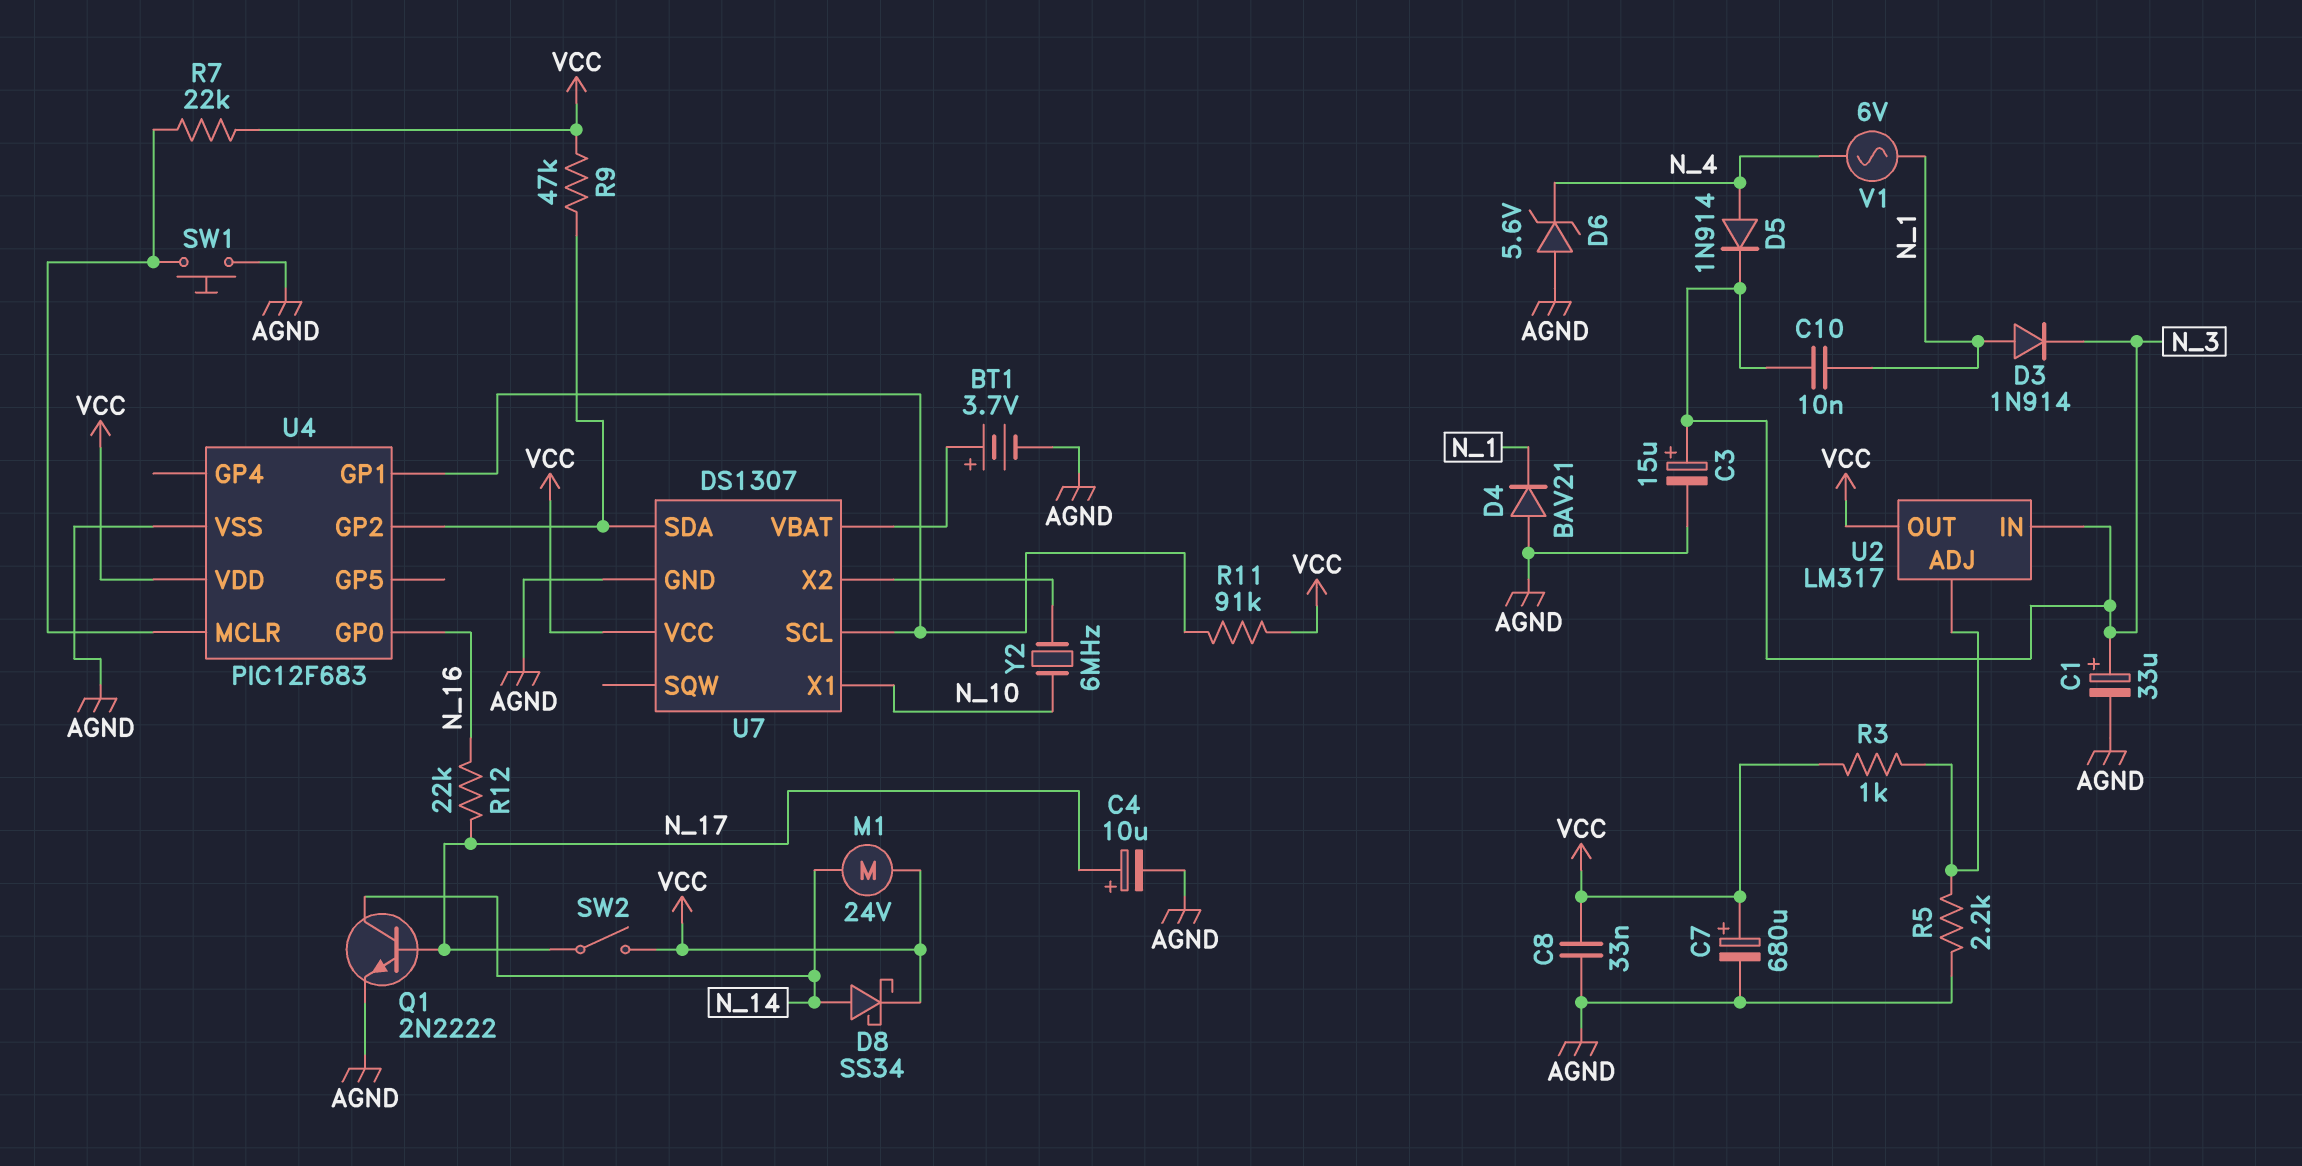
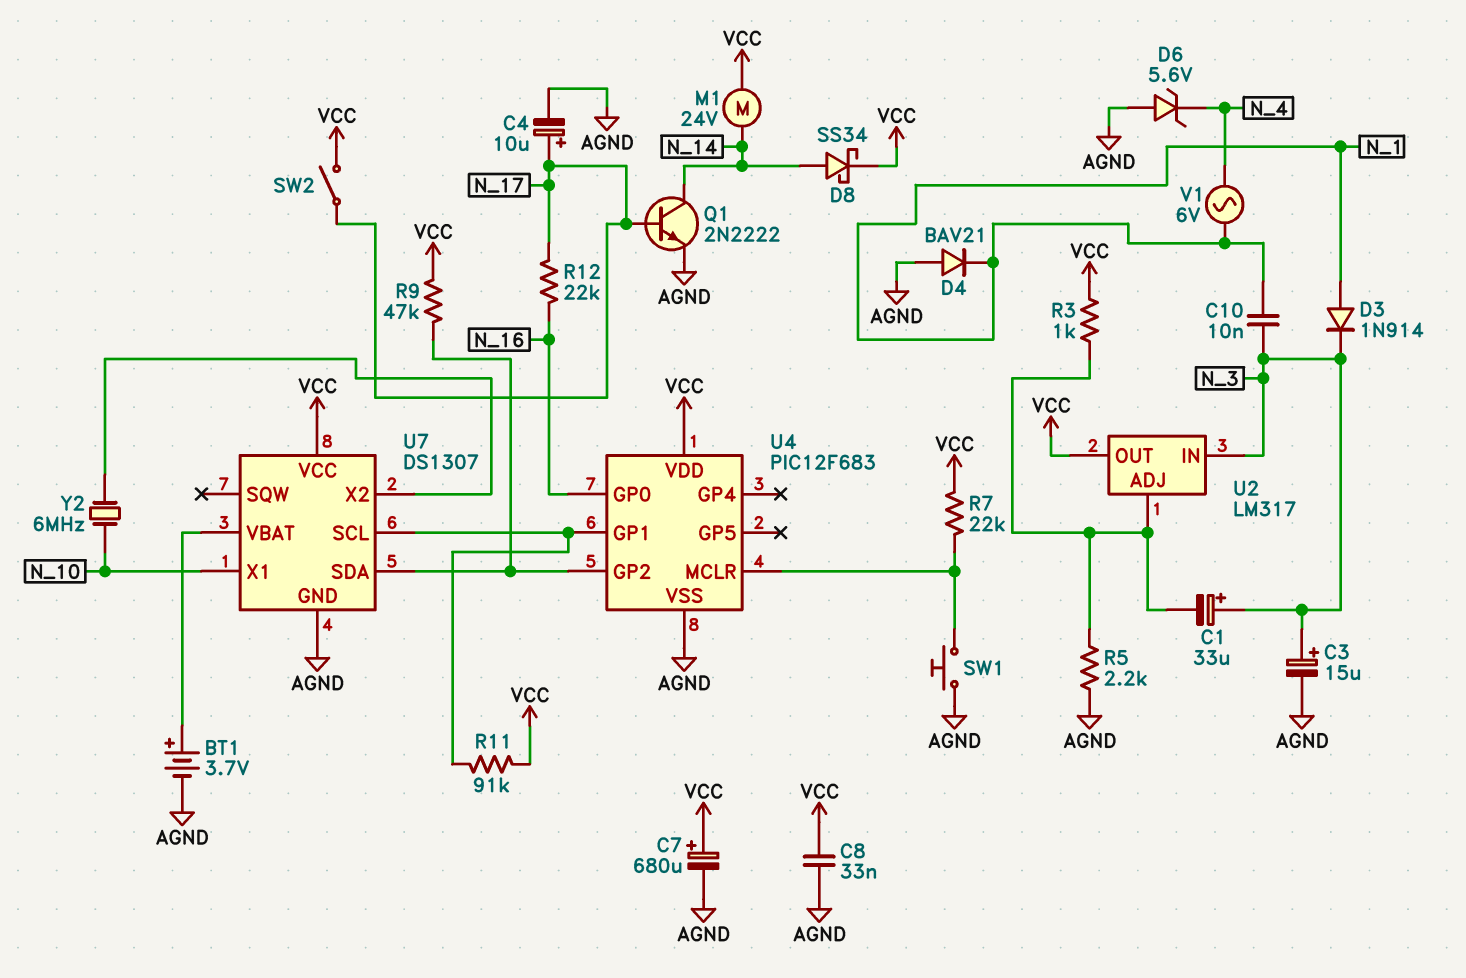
C1: 33uF (plus N_3, minus AGND) -> 33uF (plus N_3, minus U2/ADJ)
D5: diode 1N914 (A N_4, K N_3) -> none

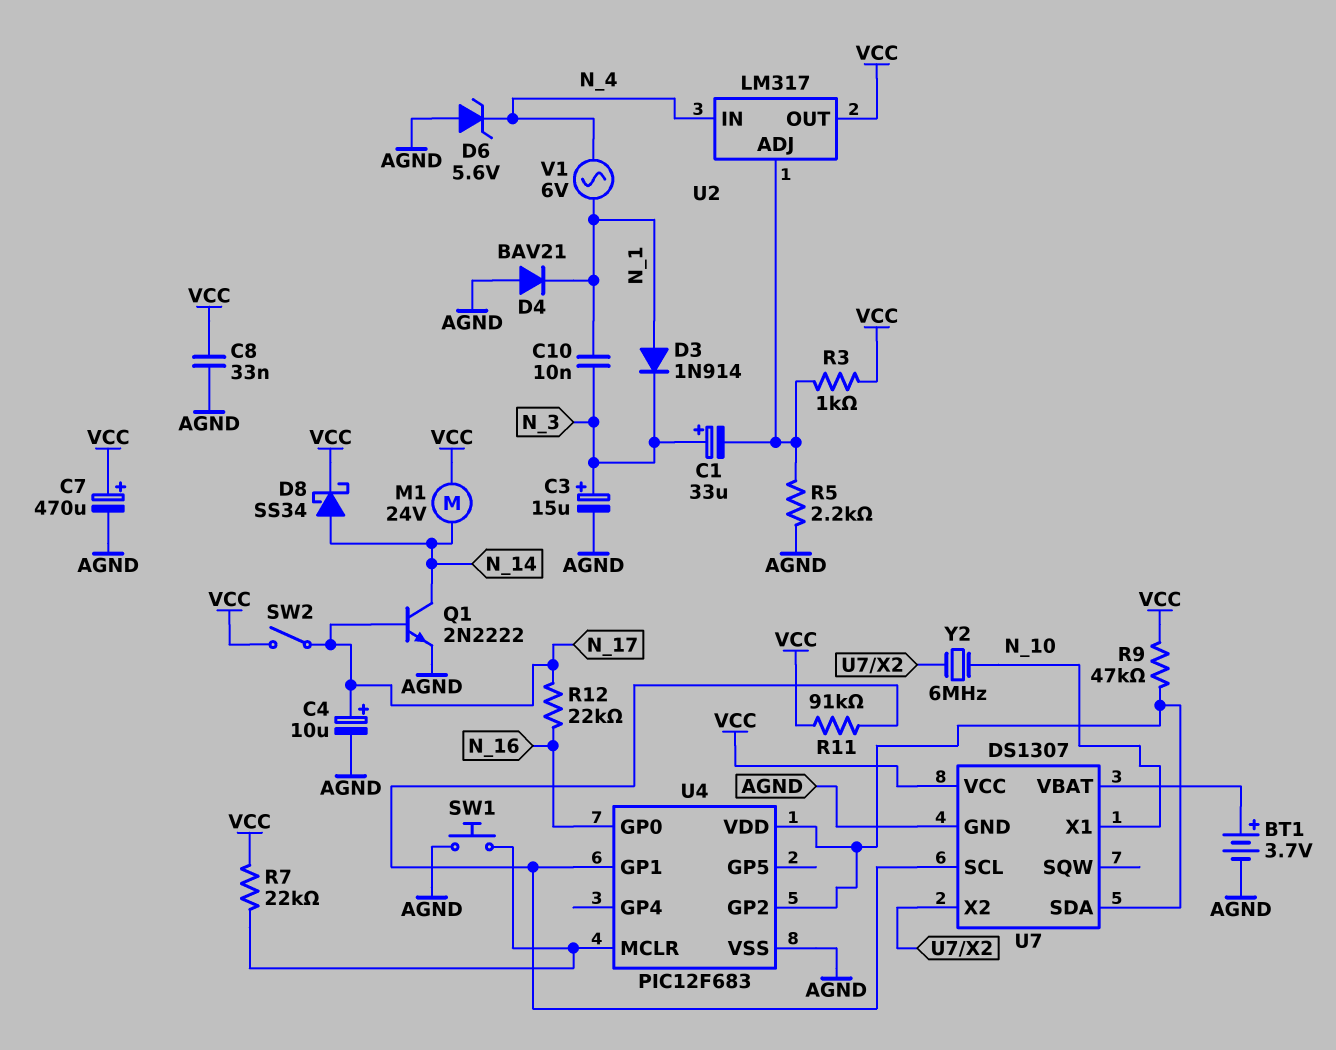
C7: 680uF (plus VCC, minus AGND) -> 470uF (plus VCC, minus AGND)
U2 pin IN: N_3 -> N_4
U4 pin VDD: VCC -> U4/GP2

